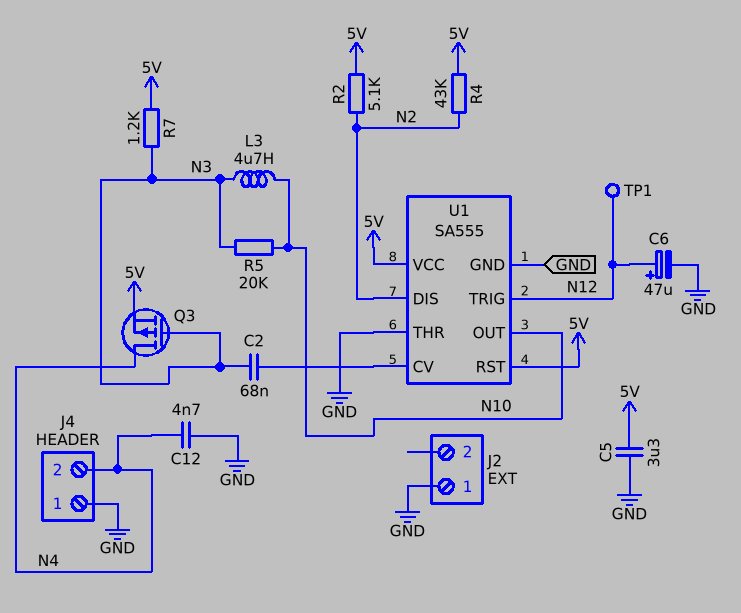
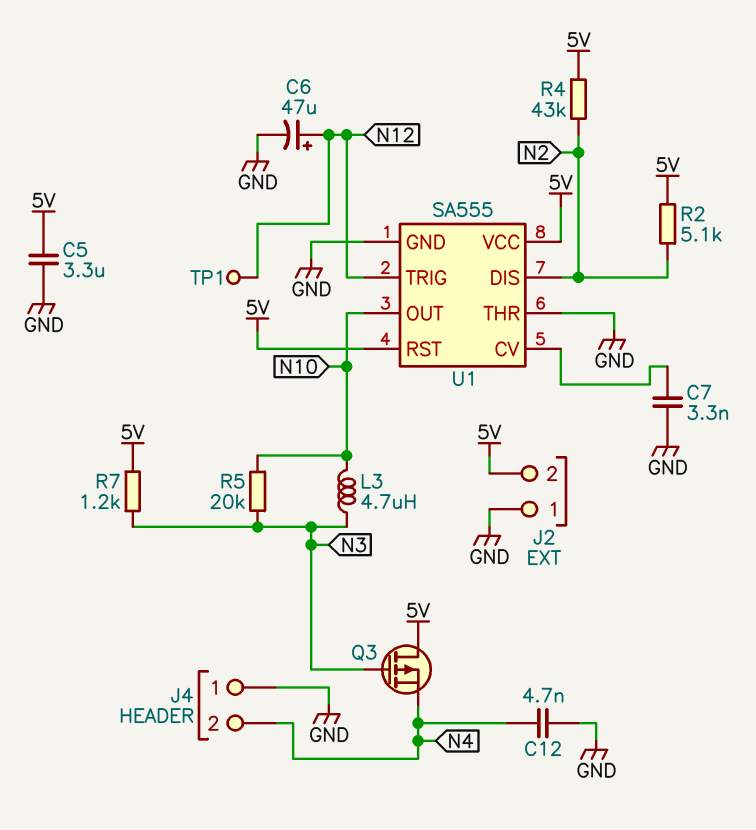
C2: 68nF (N3, U1/CV) -> none
C7: none -> 3.3nF (GND, U1/CV)
J2 pin 2: none -> 5V
Q3: PMOS (G N3, D N4, S 5V) -> PMOS (G N3, D 5V, S N4)

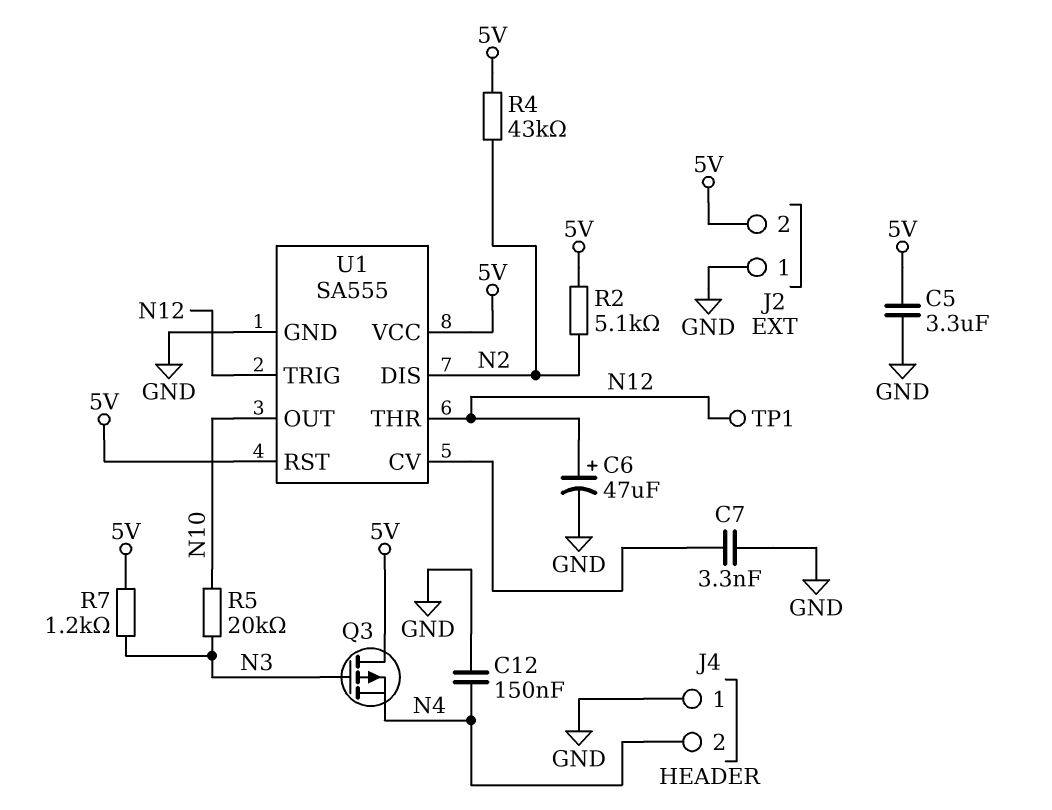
C12: 4.7nF (GND, N4) -> 150nF (GND, N4)
L3: 4.7uH (N3, N10) -> none
U1 pin THR: GND -> N12

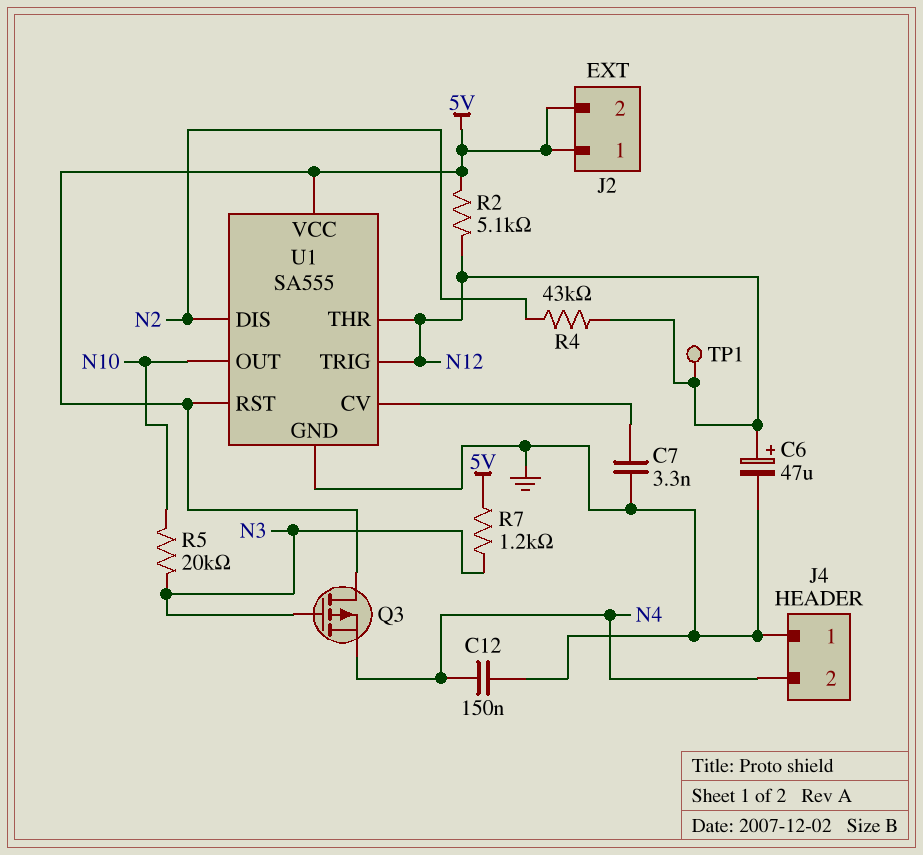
C5: 3.3uF (5V, GND) -> none
J2 pin 1: GND -> 5V
R2: 5.1k (5V, N2) -> 5.1k (5V, N12)
R4: 43k (5V, N2) -> 43k (N2, N12)

